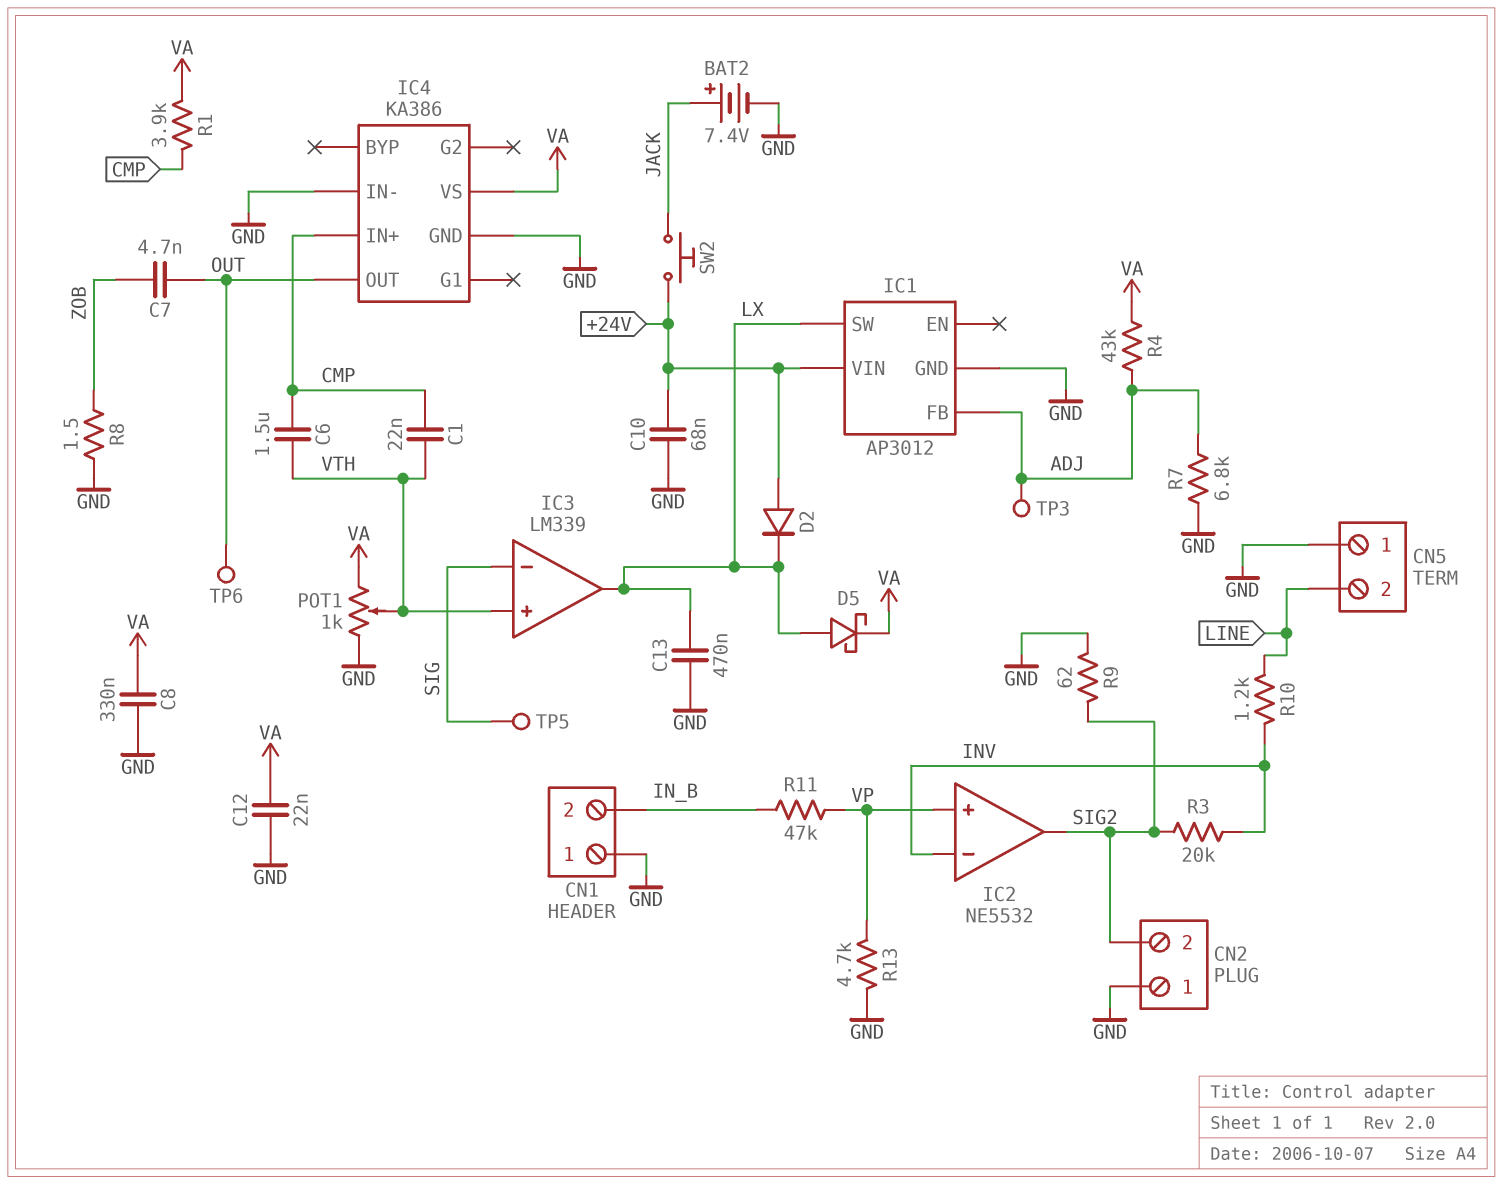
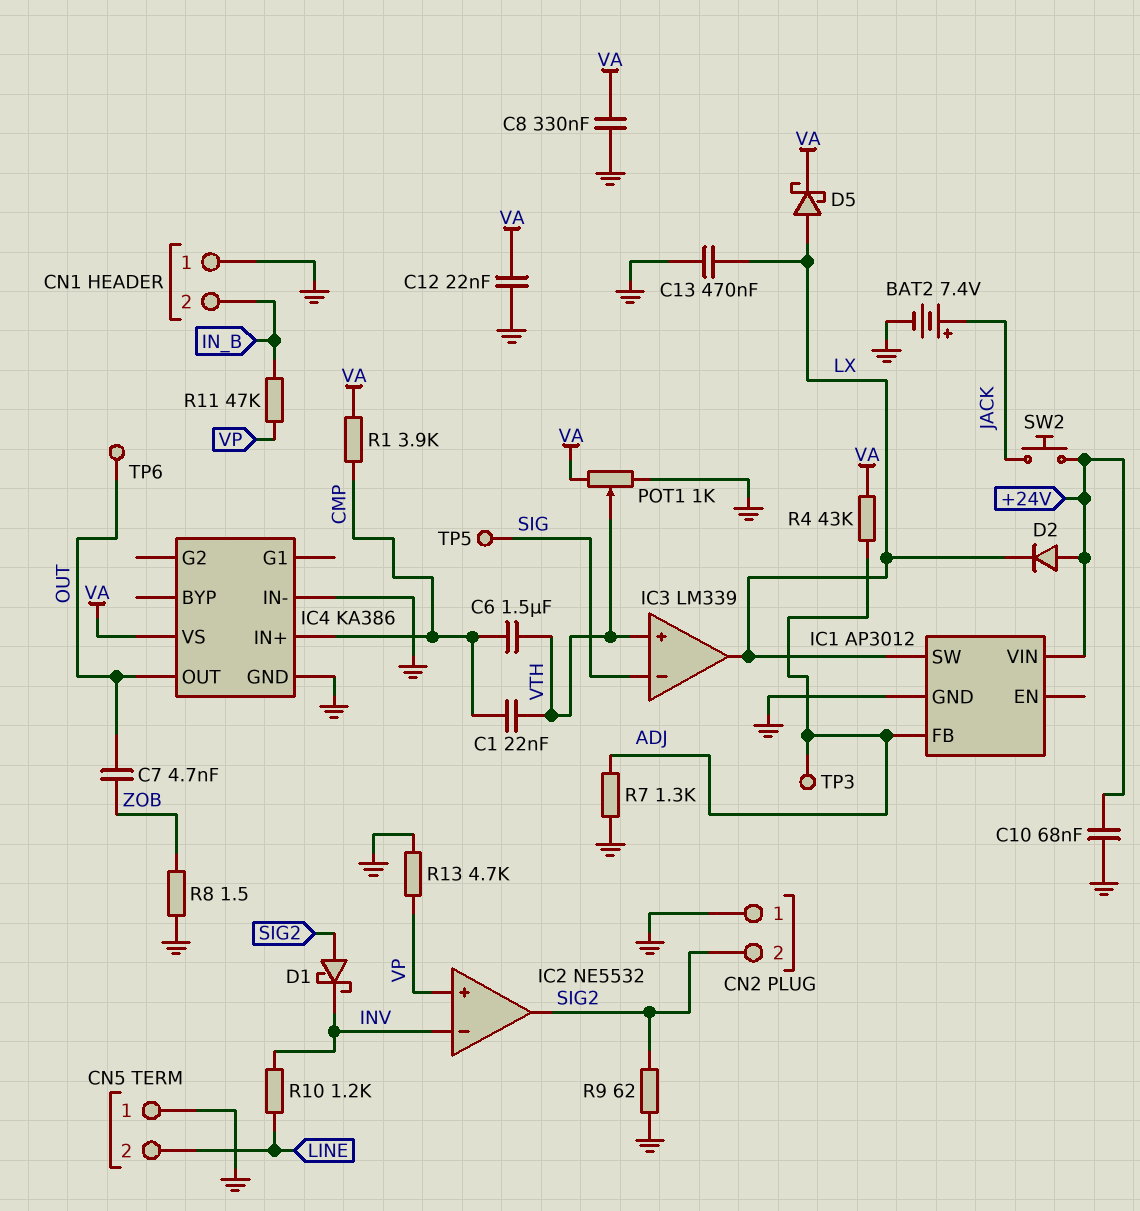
D1: none -> schottky (A SIG2, K INV)
R3: 20k (INV, SIG2) -> none
R7: 6.8k (ADJ, GND) -> 1.3k (ADJ, GND)

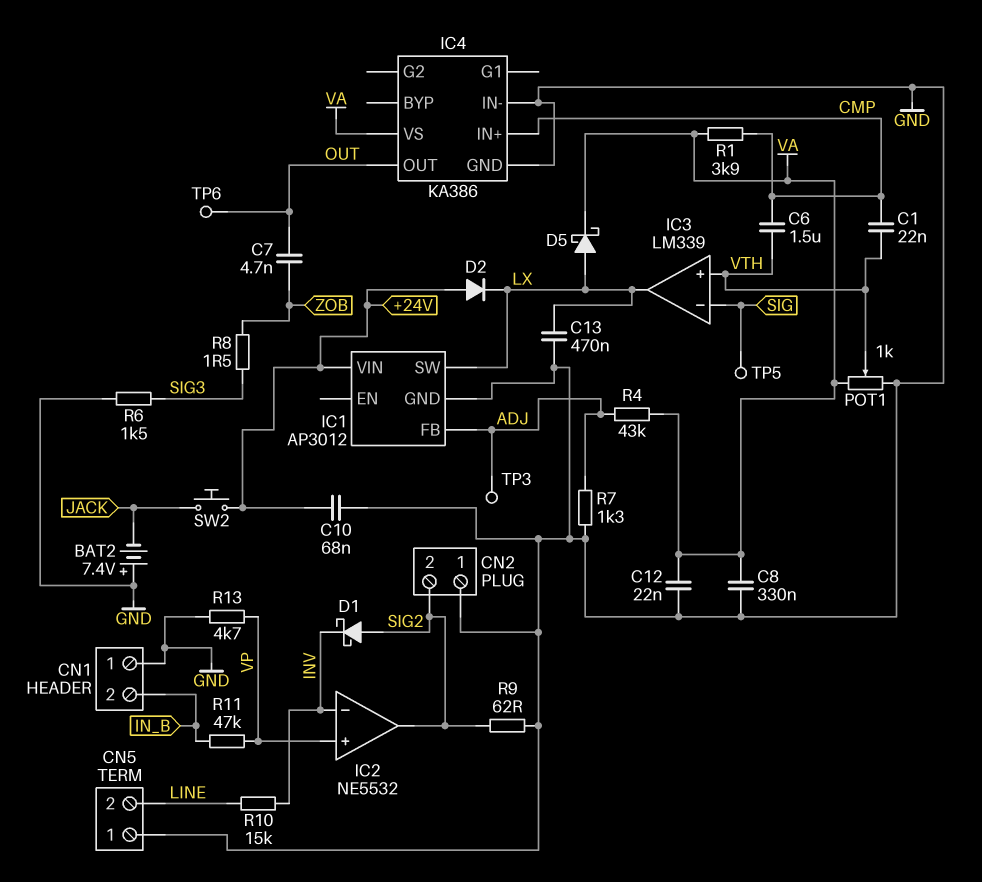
BAT2: 7.4V (plus JACK, minus GND) -> 7.4V (plus GND, minus JACK)
R6: none -> 1.5k (GND, SIG3)
R8: 1.5 (GND, ZOB) -> 1.5 (SIG3, ZOB)
R10: 1.2k (INV, LINE) -> 15k (INV, LINE)

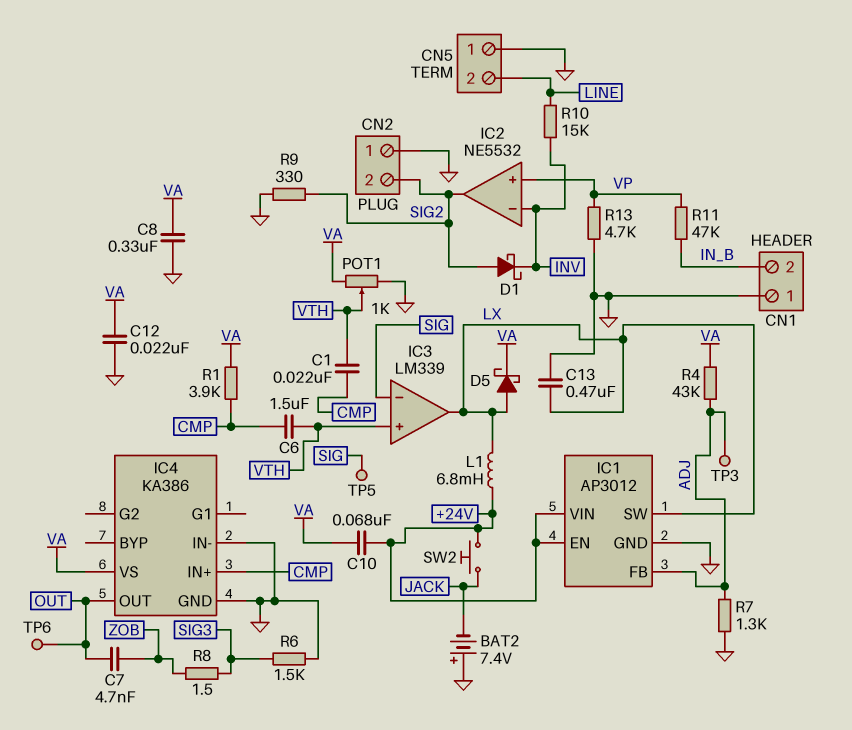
C10: 68nF (+24V, GND) -> 68nF (+24V, VA)
D2: diode (A +24V, K LX) -> none
IC1 pin EN: none -> +24V
L1: none -> 6.8mH (+24V, LX)
R9: 62 (GND, SIG2) -> 330 (GND, SIG2)

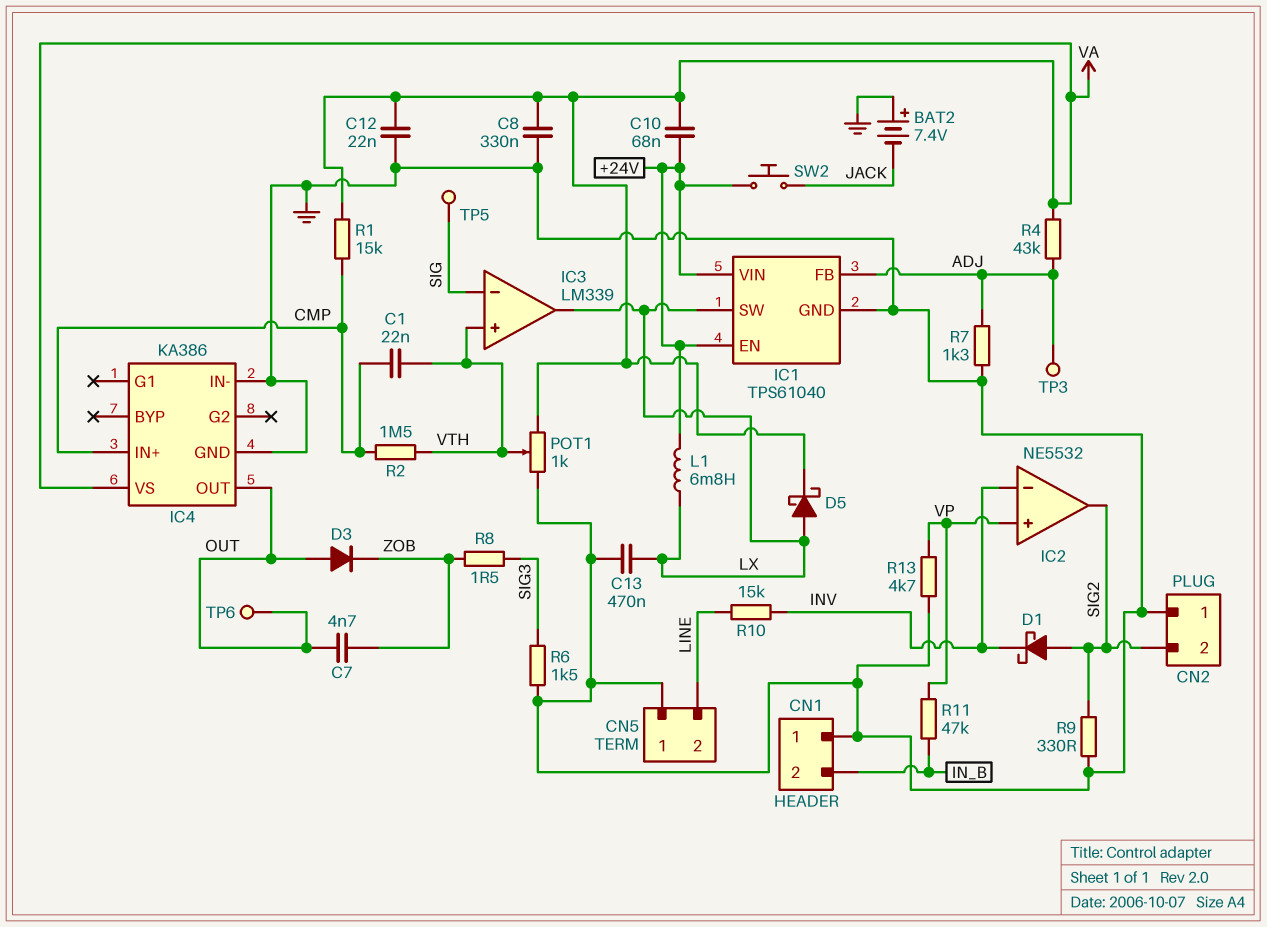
C6: 1.5uF (CMP, VTH) -> none
D3: none -> diode (A OUT, K ZOB)
IC1: AP3012 -> TPS61040
R1: 3.9k (CMP, VA) -> 15k (CMP, VA)
R2: none -> 1.5M (CMP, VTH)

